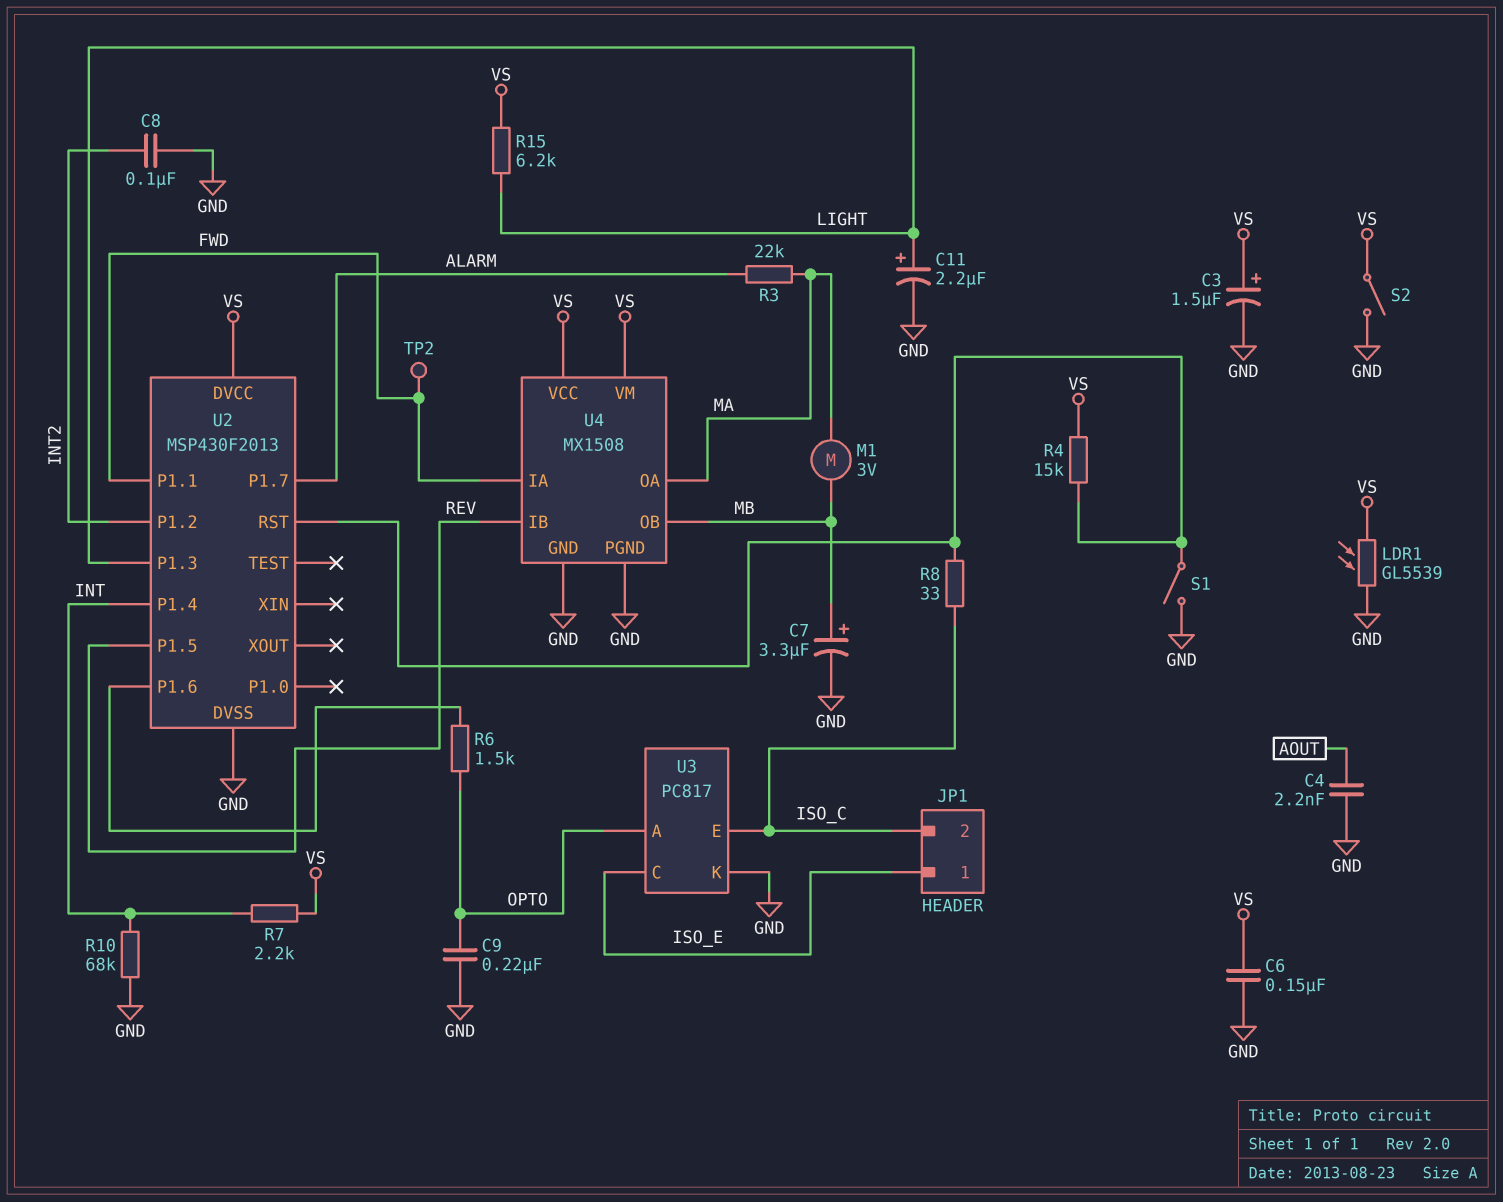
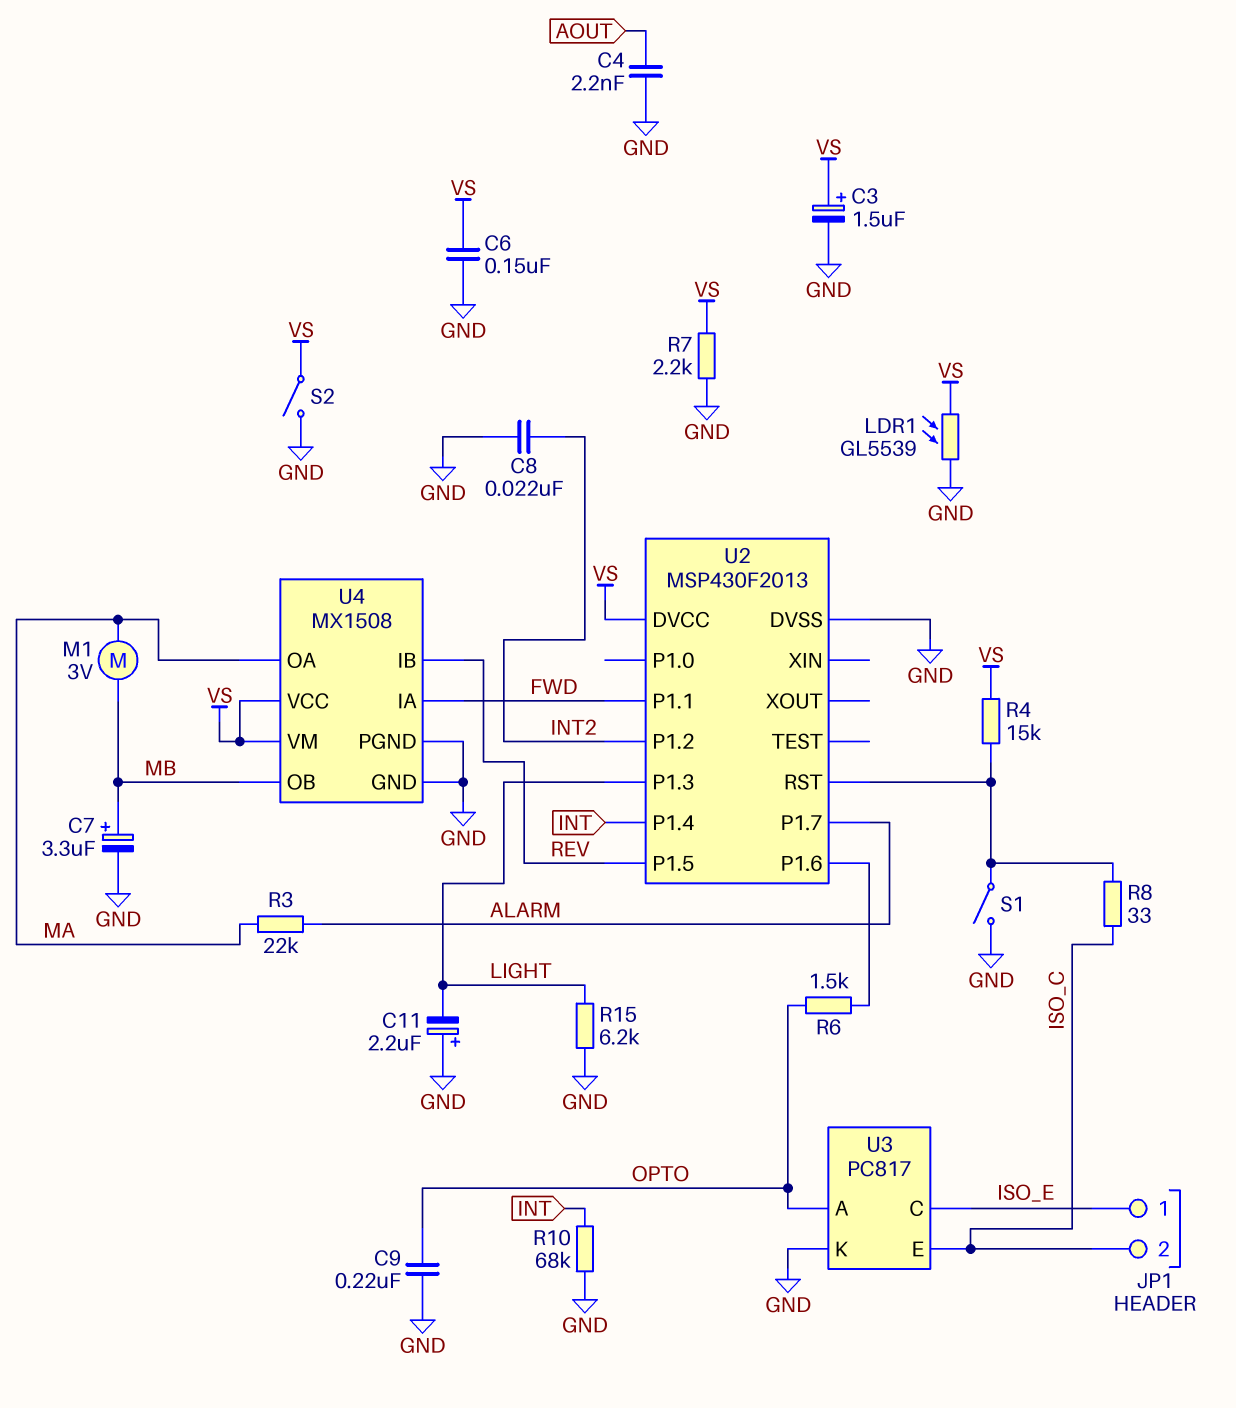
C8: 100nF (GND, INT2) -> 22nF (GND, INT2)
C11: 2.2uF (plus LIGHT, minus GND) -> 2.2uF (plus GND, minus LIGHT)
R7: 2.2k (INT, VS) -> 2.2k (GND, VS)
R15: 6.2k (LIGHT, VS) -> 6.2k (GND, LIGHT)
TP2: test point (FWD) -> none

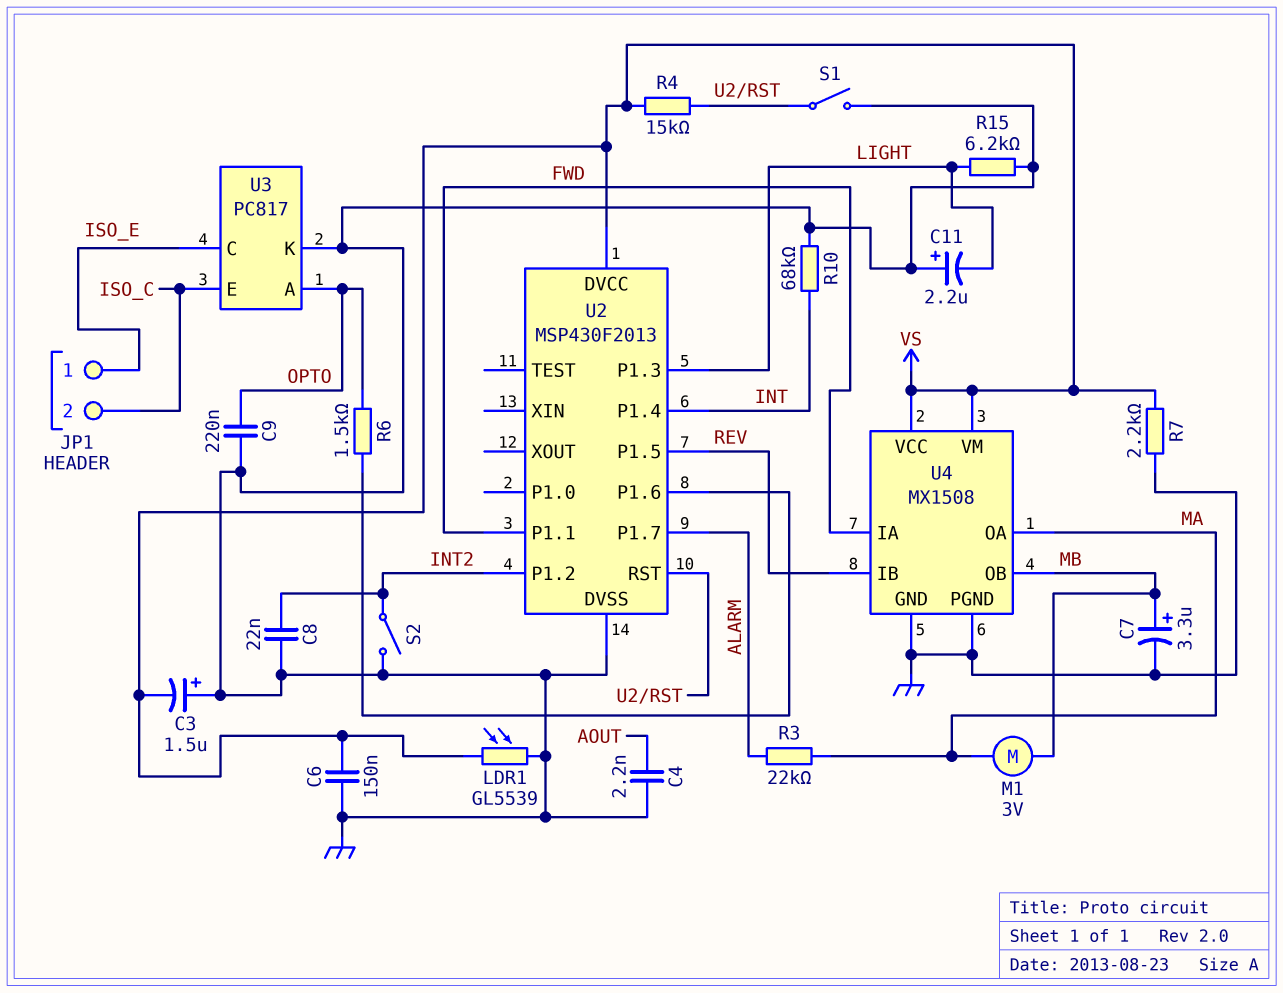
C3: 1.5uF (plus VS, minus GND) -> 1.5uF (plus GND, minus VS)
R8: 33 (ISO_C, U2/RST) -> none
S2: switch (GND, VS) -> switch (GND, INT2)

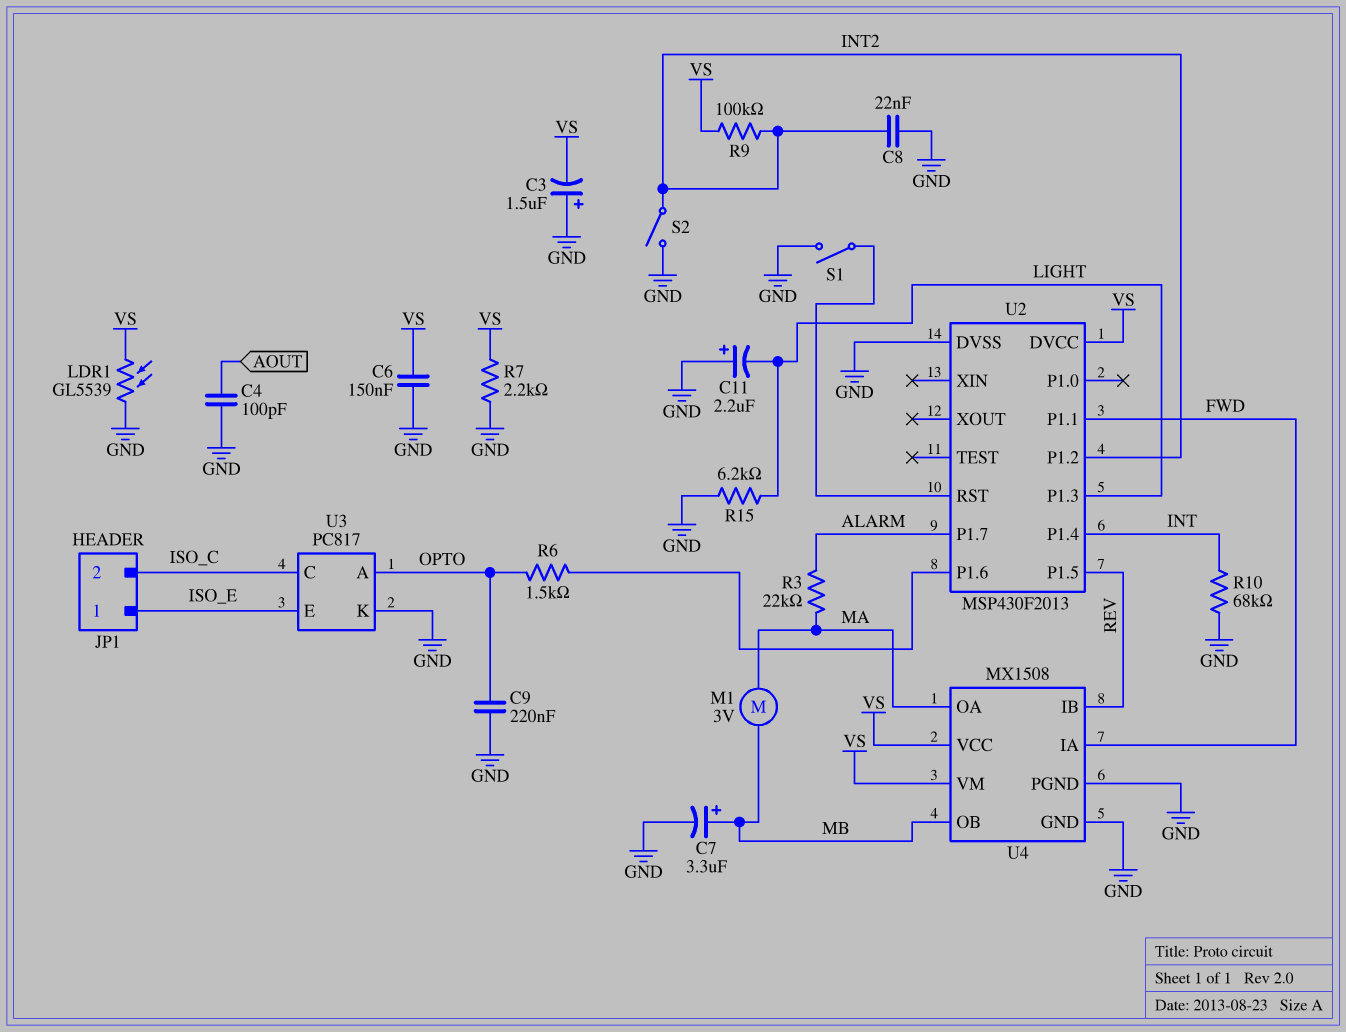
C4: 2.2nF (AOUT, GND) -> 100pF (AOUT, GND)
R4: 15k (U2/RST, VS) -> none
R9: none -> 100k (INT2, VS)
U3 pin C: ISO_E -> ISO_C
U3 pin E: ISO_C -> ISO_E

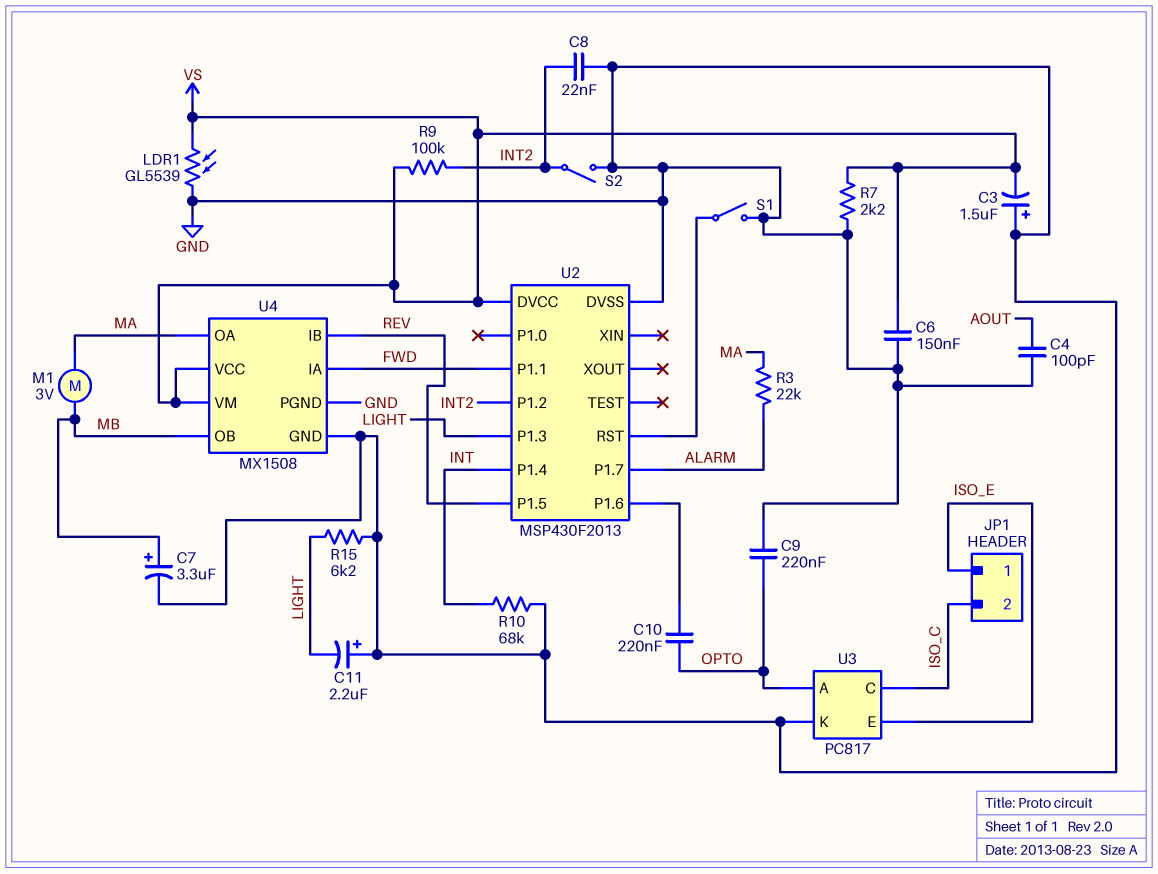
C10: none -> 220nF (OPTO, U2/P1.6)
R6: 1.5k (OPTO, U2/P1.6) -> none

